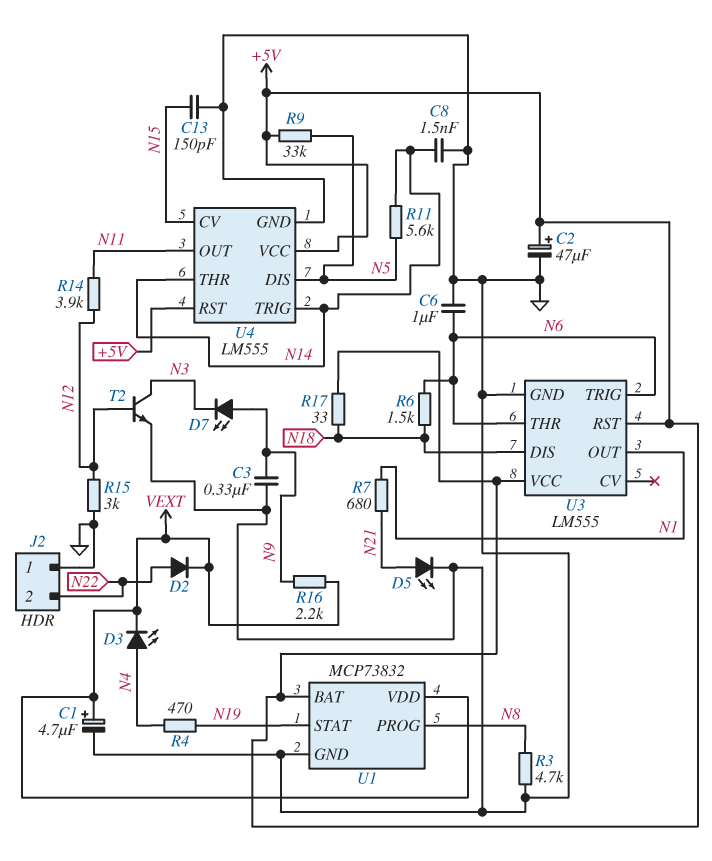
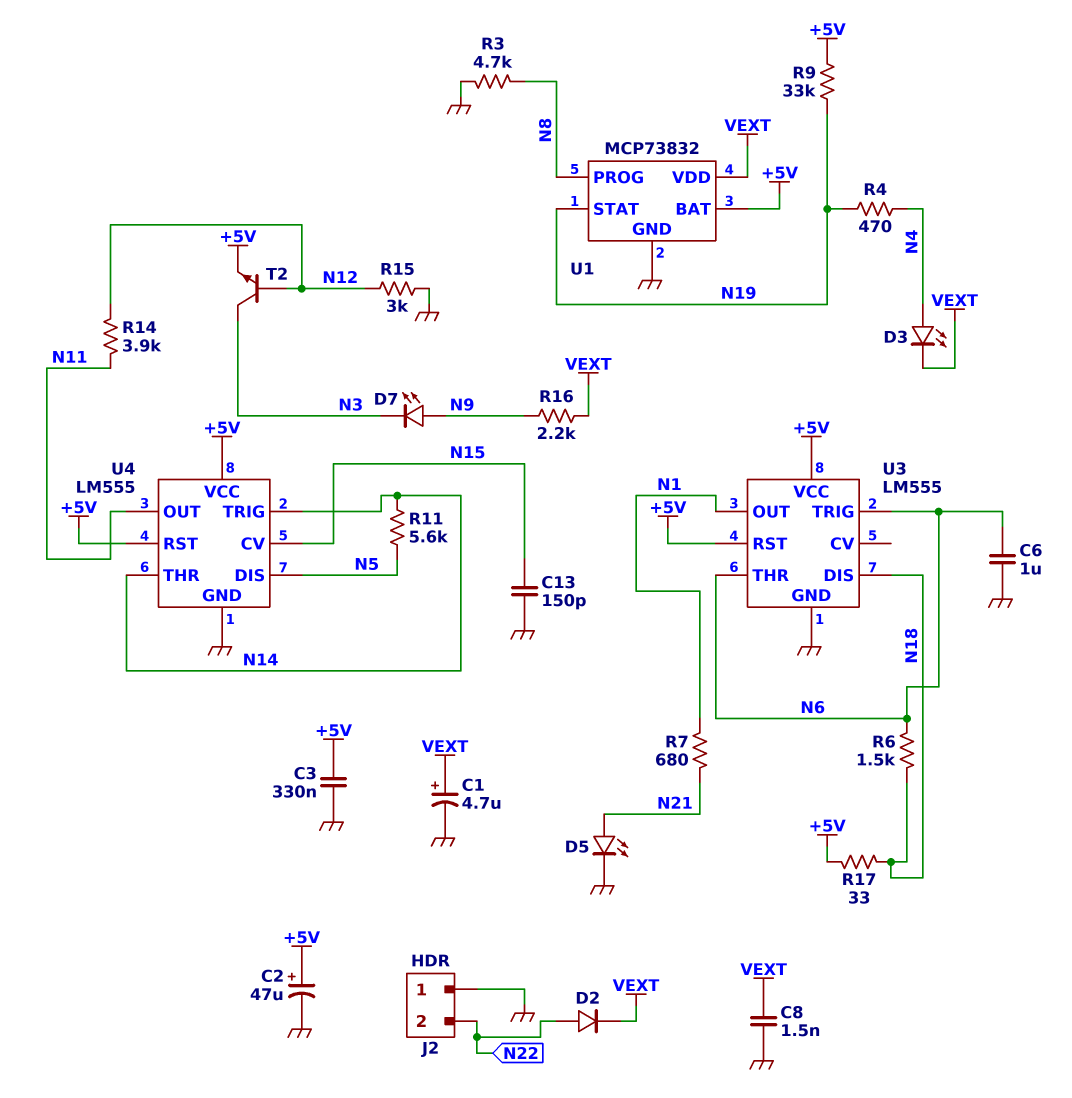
C3: 330nF (GND, N9) -> 330nF (+5V, GND)
C8: 1.5nF (GND, N14) -> 1.5nF (GND, VEXT)
R9: 33k (+5V, N5) -> 33k (+5V, N19)
T2: NPN (B N12, C N3, E GND) -> NPN (B N12, C N3, E +5V)

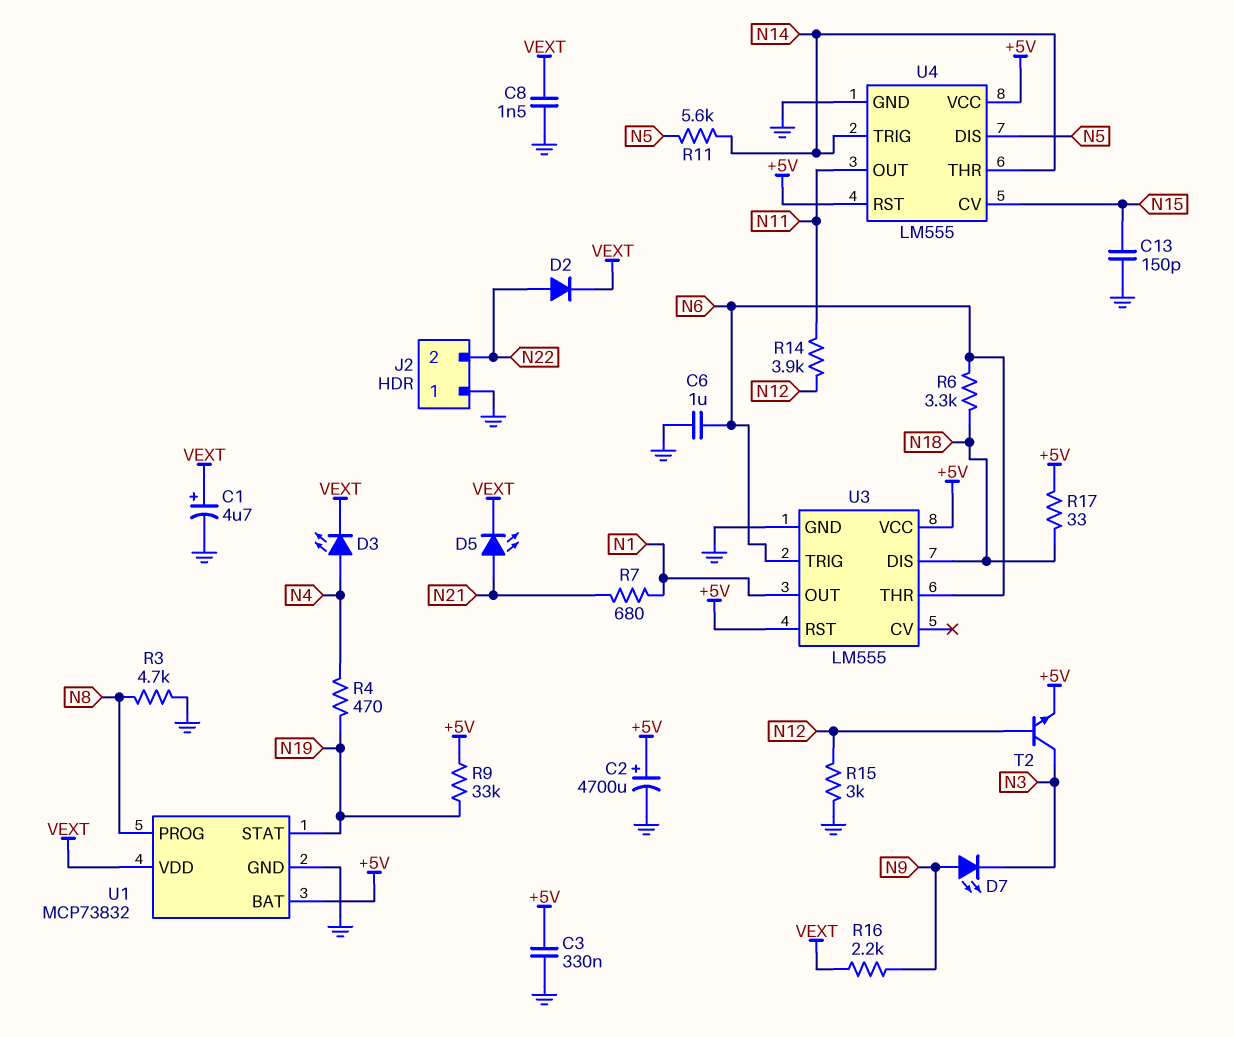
C2: 47uF (plus +5V, minus GND) -> 4700uF (plus +5V, minus GND)
D5: LED (A N21, K GND) -> LED (A N21, K VEXT)
R6: 1.5k (N6, N18) -> 3.3k (N6, N18)

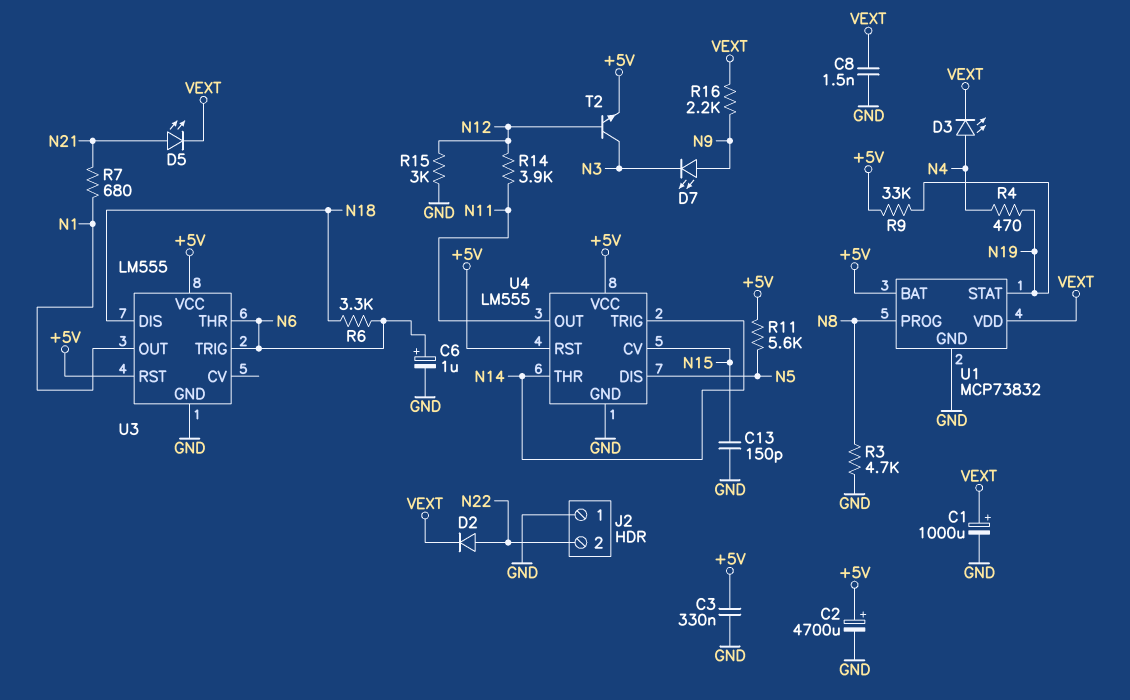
C1: 4.7uF (plus VEXT, minus GND) -> 1000uF (plus VEXT, minus GND)
C6: 1uF (GND, N6) -> 1uF (plus N6, minus GND)
R11: 5.6k (N5, N14) -> 5.6k (+5V, N5)
R17: 33 (+5V, N18) -> none

